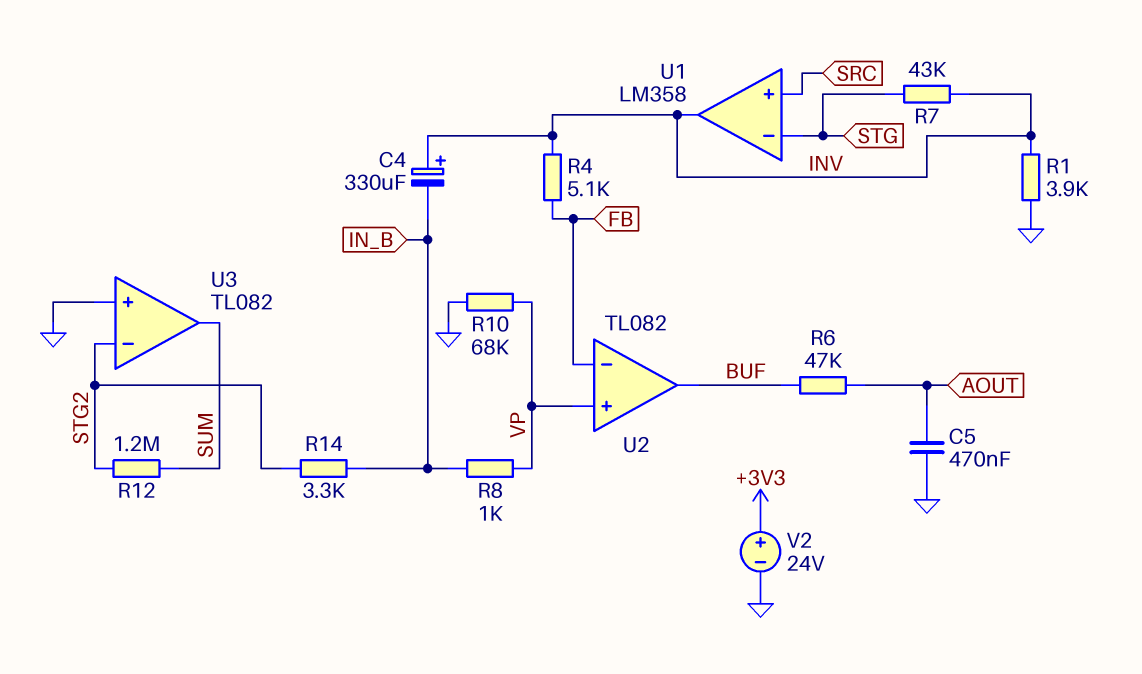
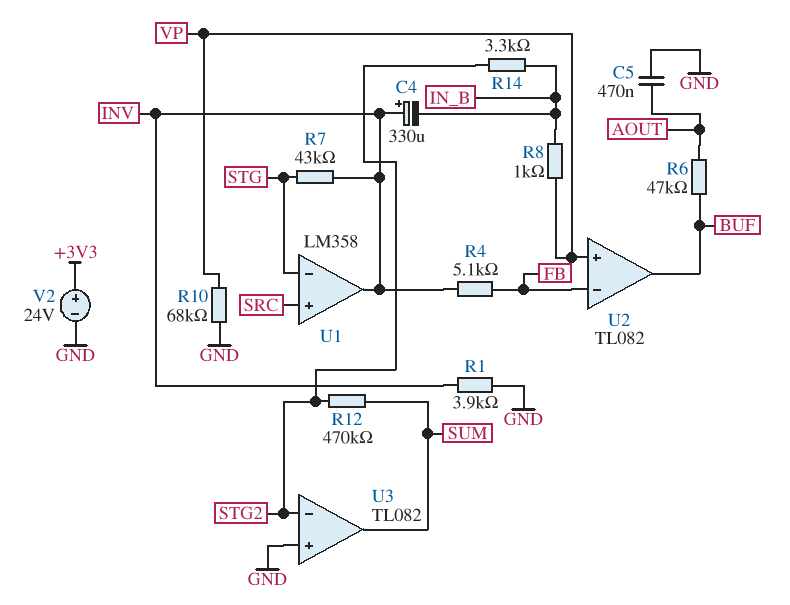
R12: 1.2M (STG2, SUM) -> 470k (STG2, SUM)

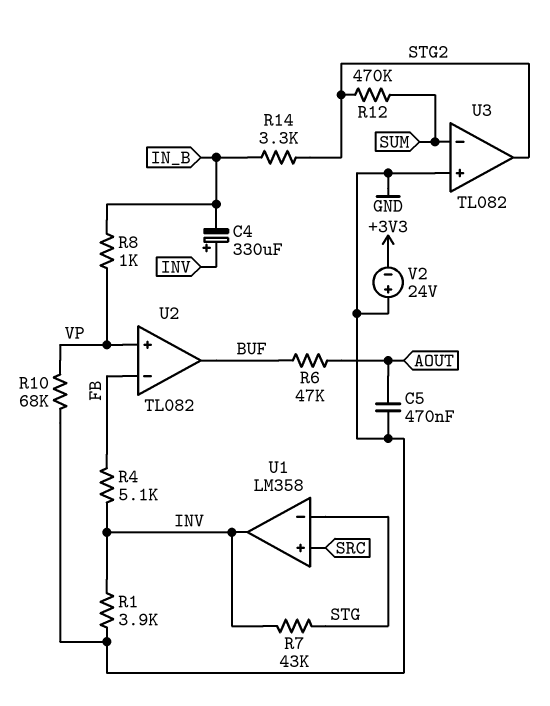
U3 pin in-: STG2 -> SUM
U3 pin out: SUM -> STG2
V2: 24V (plus +3V3, minus GND) -> 24V (plus GND, minus +3V3)

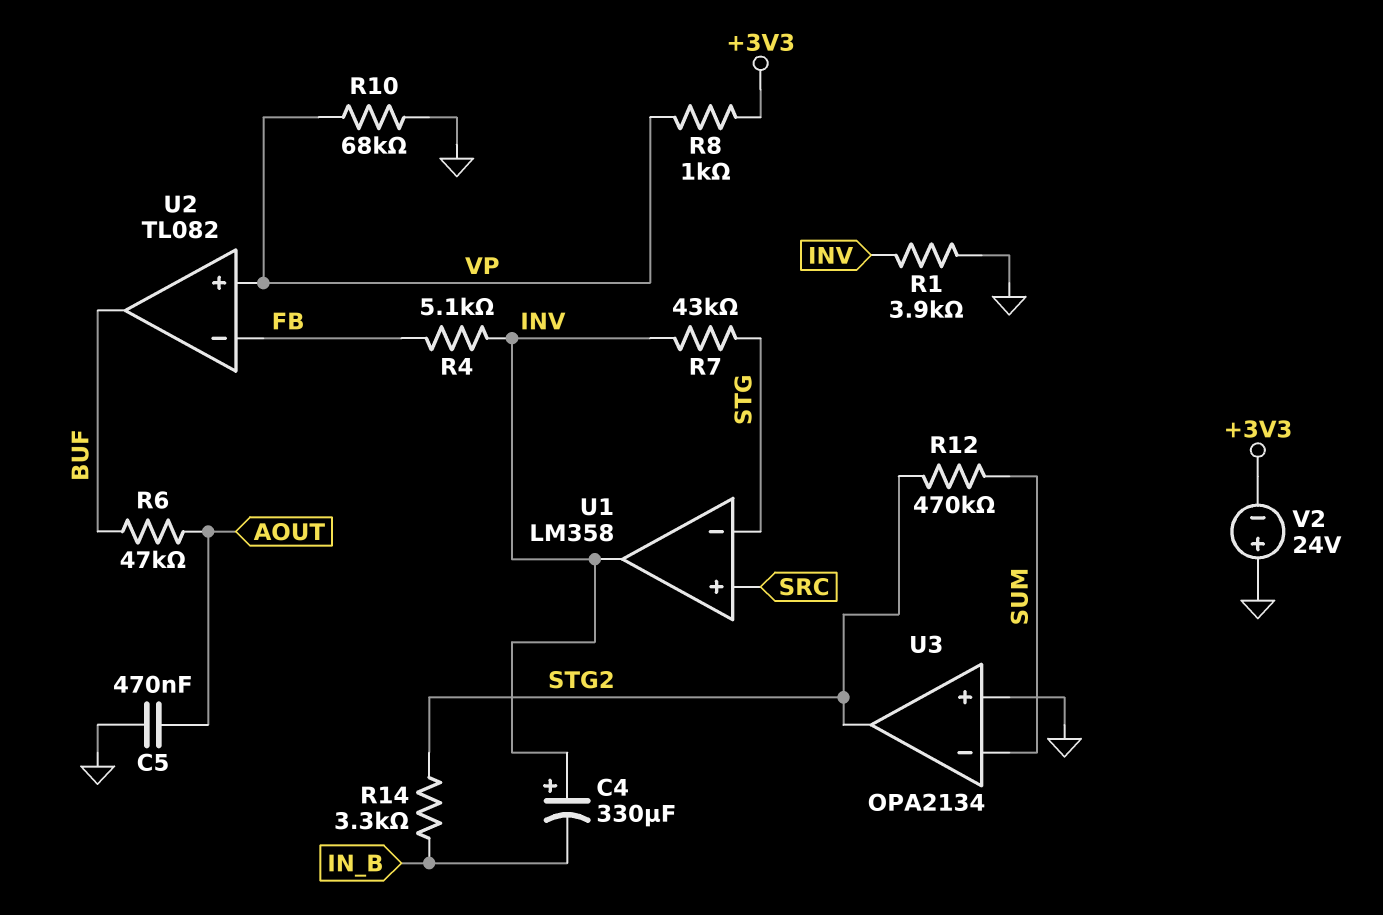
R8: 1k (IN_B, VP) -> 1k (+3V3, VP)
U3: TL082 -> OPA2134

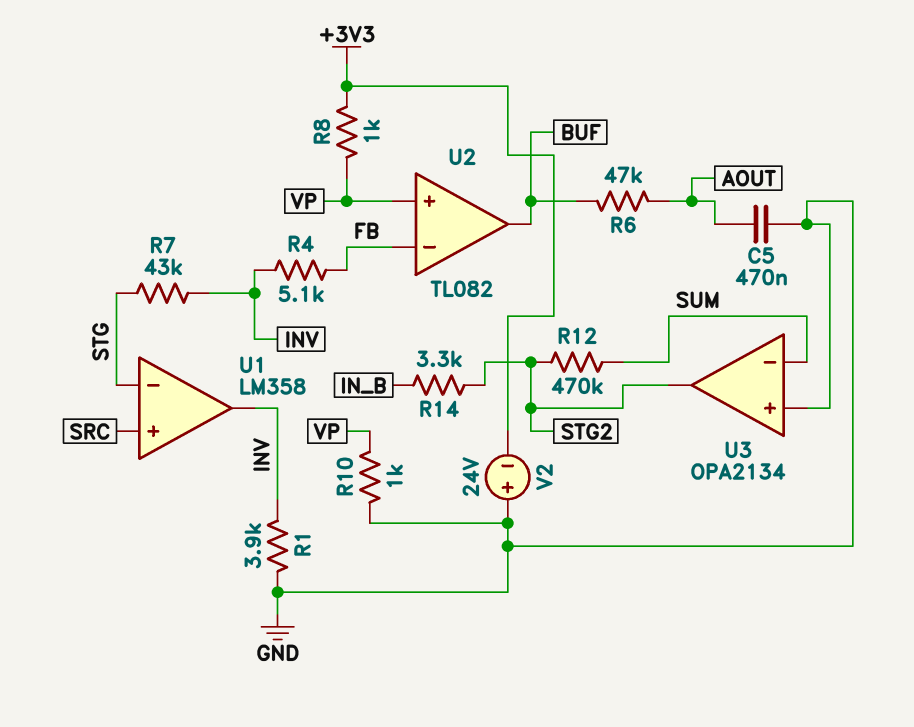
C4: 330uF (plus INV, minus IN_B) -> none
R10: 68k (GND, VP) -> 1k (GND, VP)

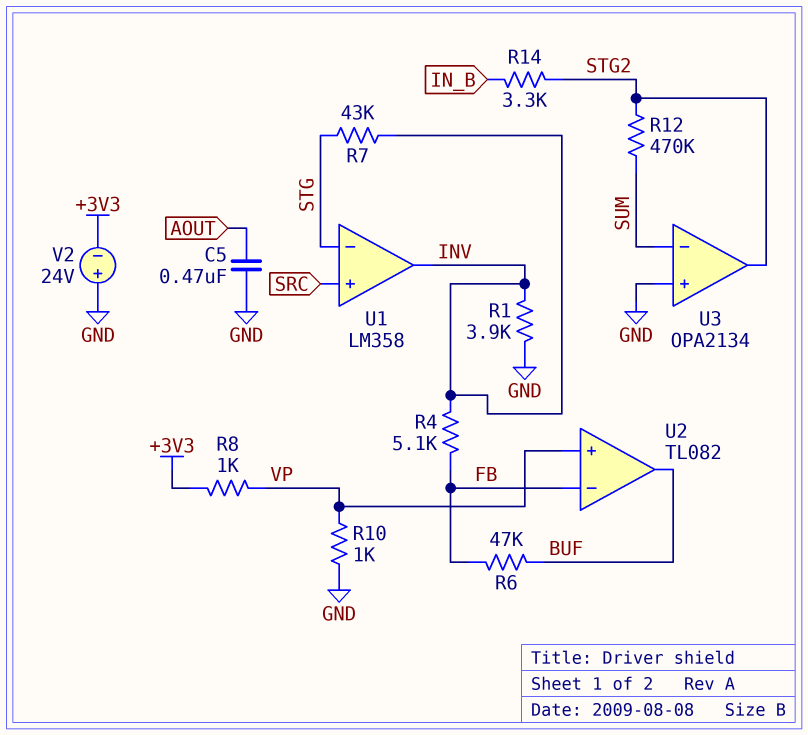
R6: 47k (AOUT, BUF) -> 47k (BUF, FB)

